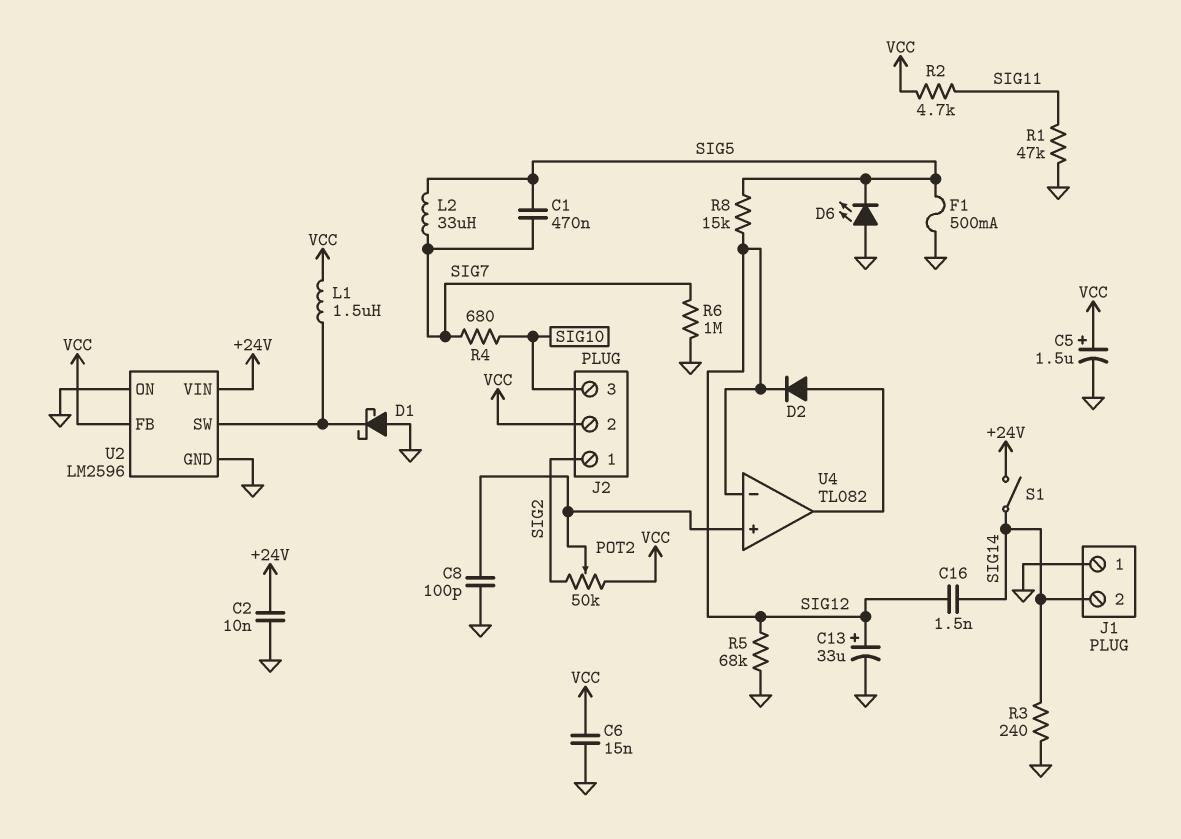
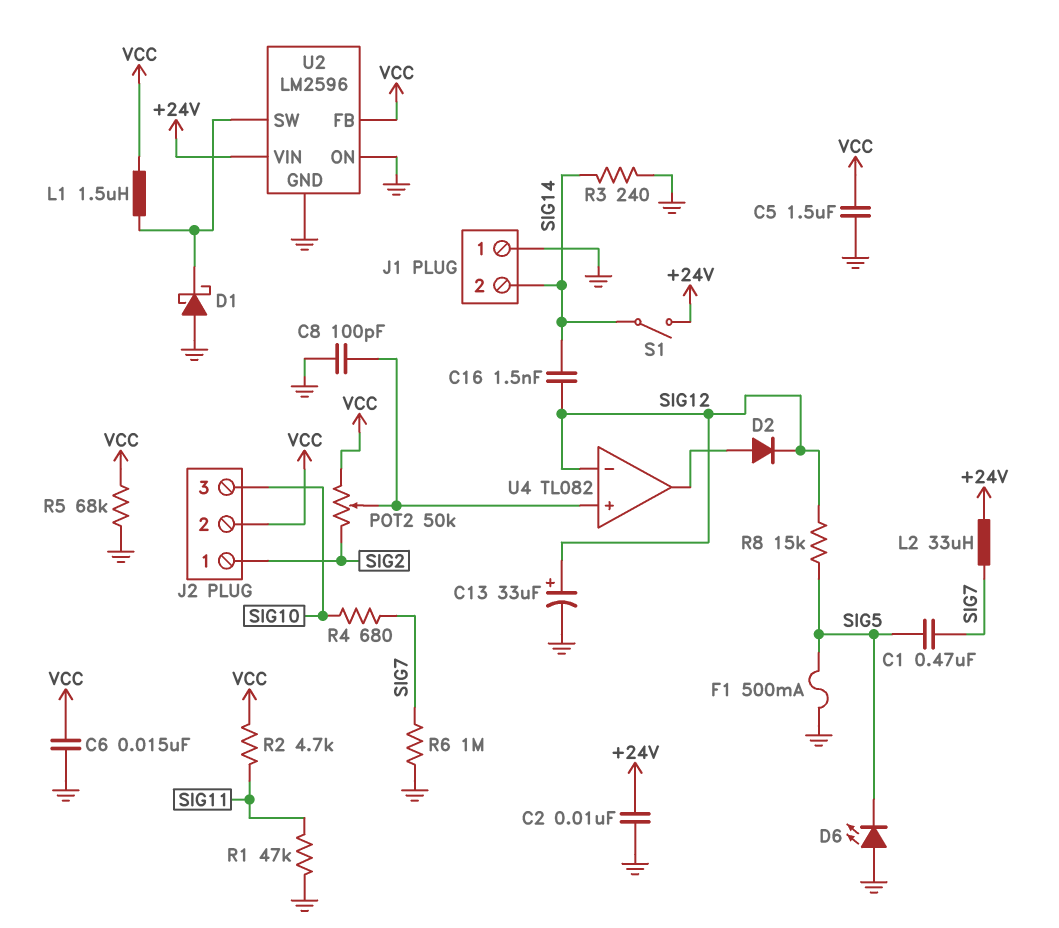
C5: 1.5uF (plus VCC, minus GND) -> 1.5uF (GND, VCC)
L2: 33uH (SIG5, SIG7) -> 33uH (+24V, SIG7)
R5: 68k (GND, SIG12) -> 68k (GND, VCC)

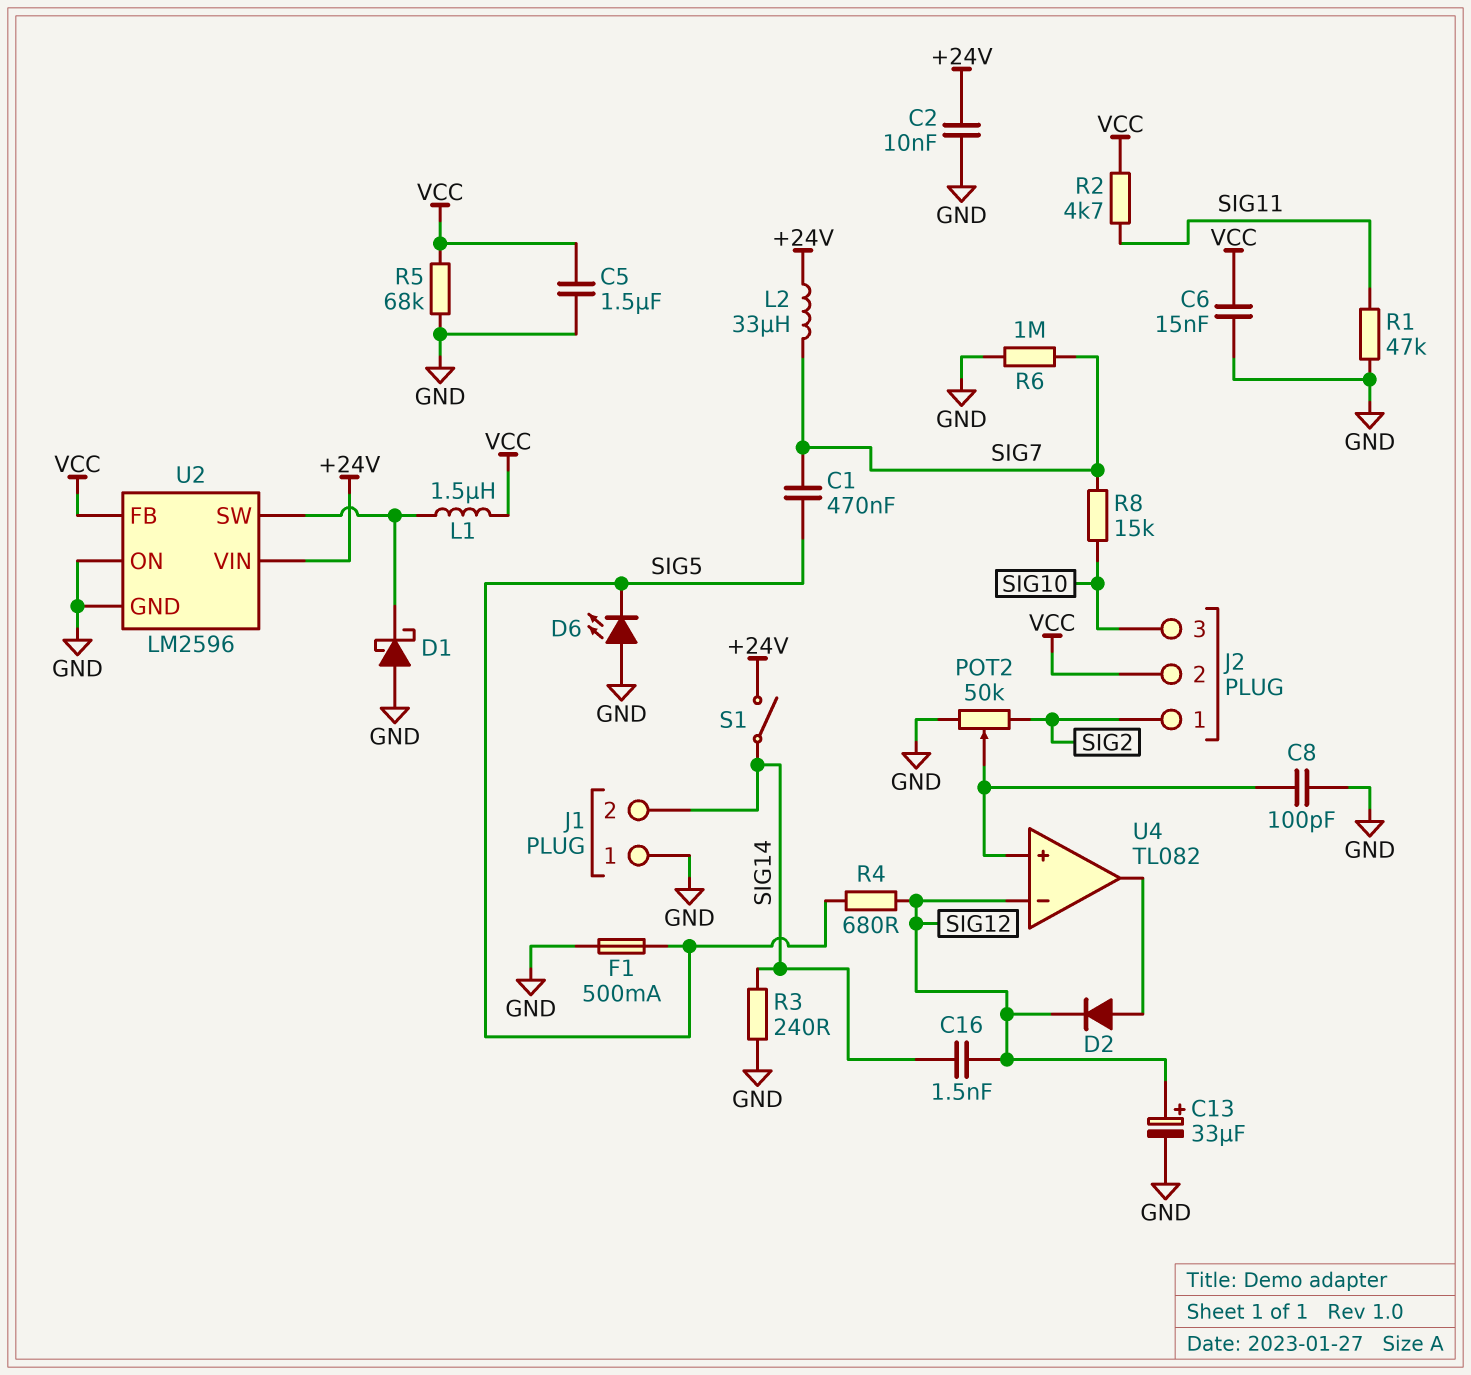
POT2: 50k (SIG2, VCC, wiper U4/in+) -> 50k (GND, SIG2, wiper U4/in+)
R4: 680 (SIG7, SIG10) -> 680 (SIG5, SIG12)
R8: 15k (SIG5, SIG12) -> 15k (SIG7, SIG10)

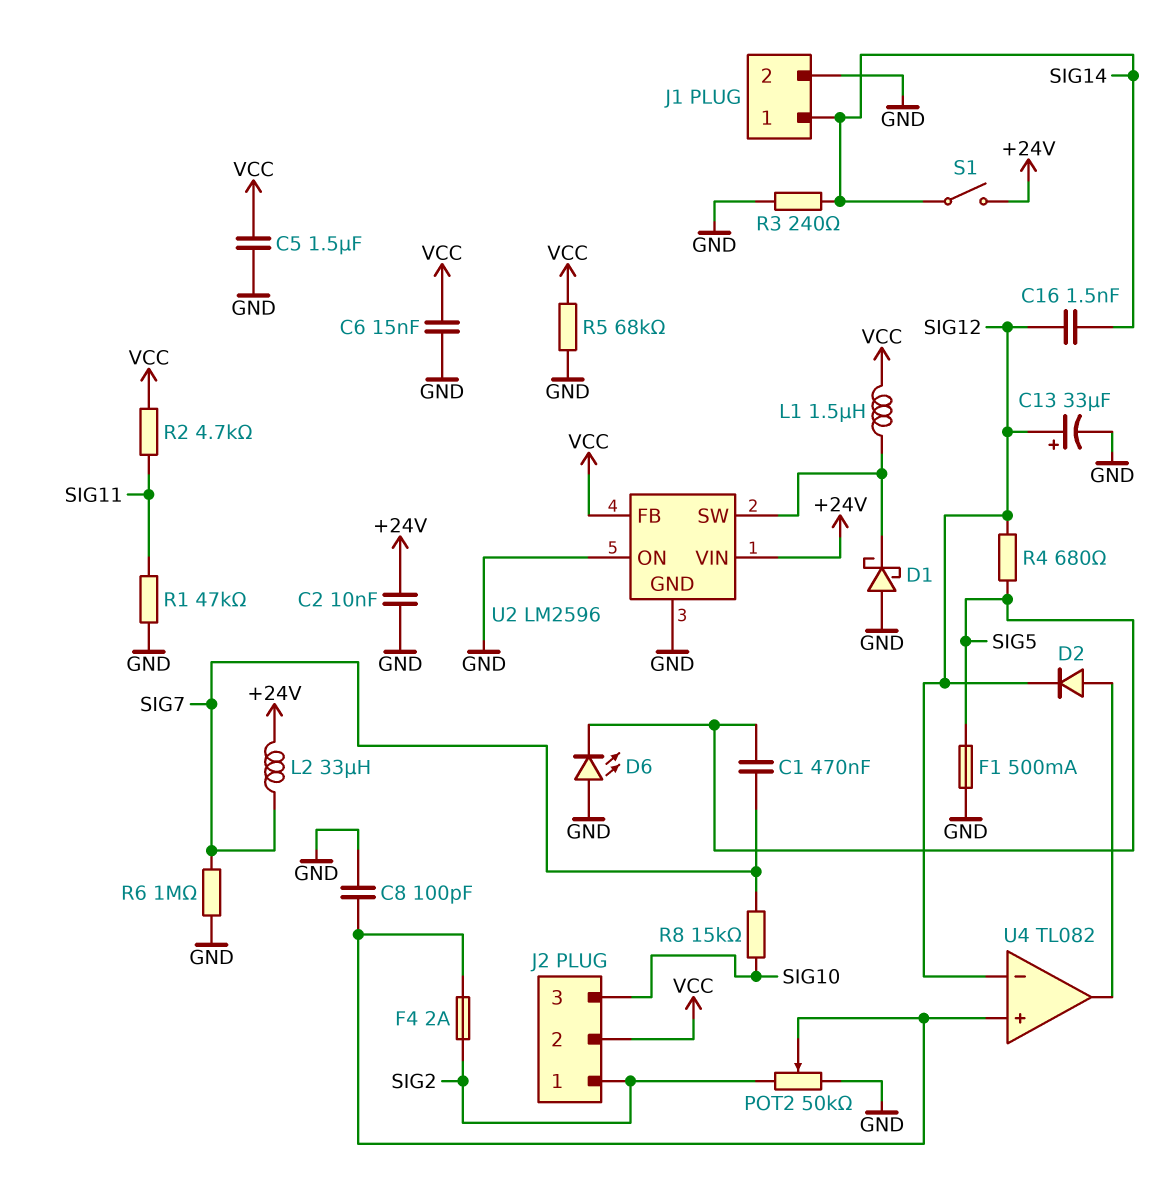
F4: none -> 2A (SIG2, U4/in+)
J1 pin 1: GND -> SIG14
J1 pin 2: SIG14 -> GND

